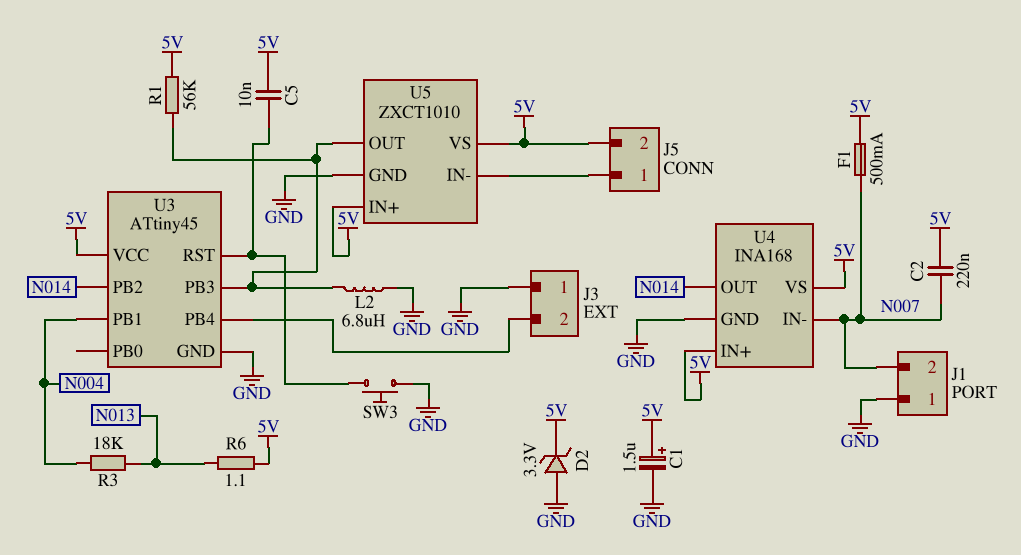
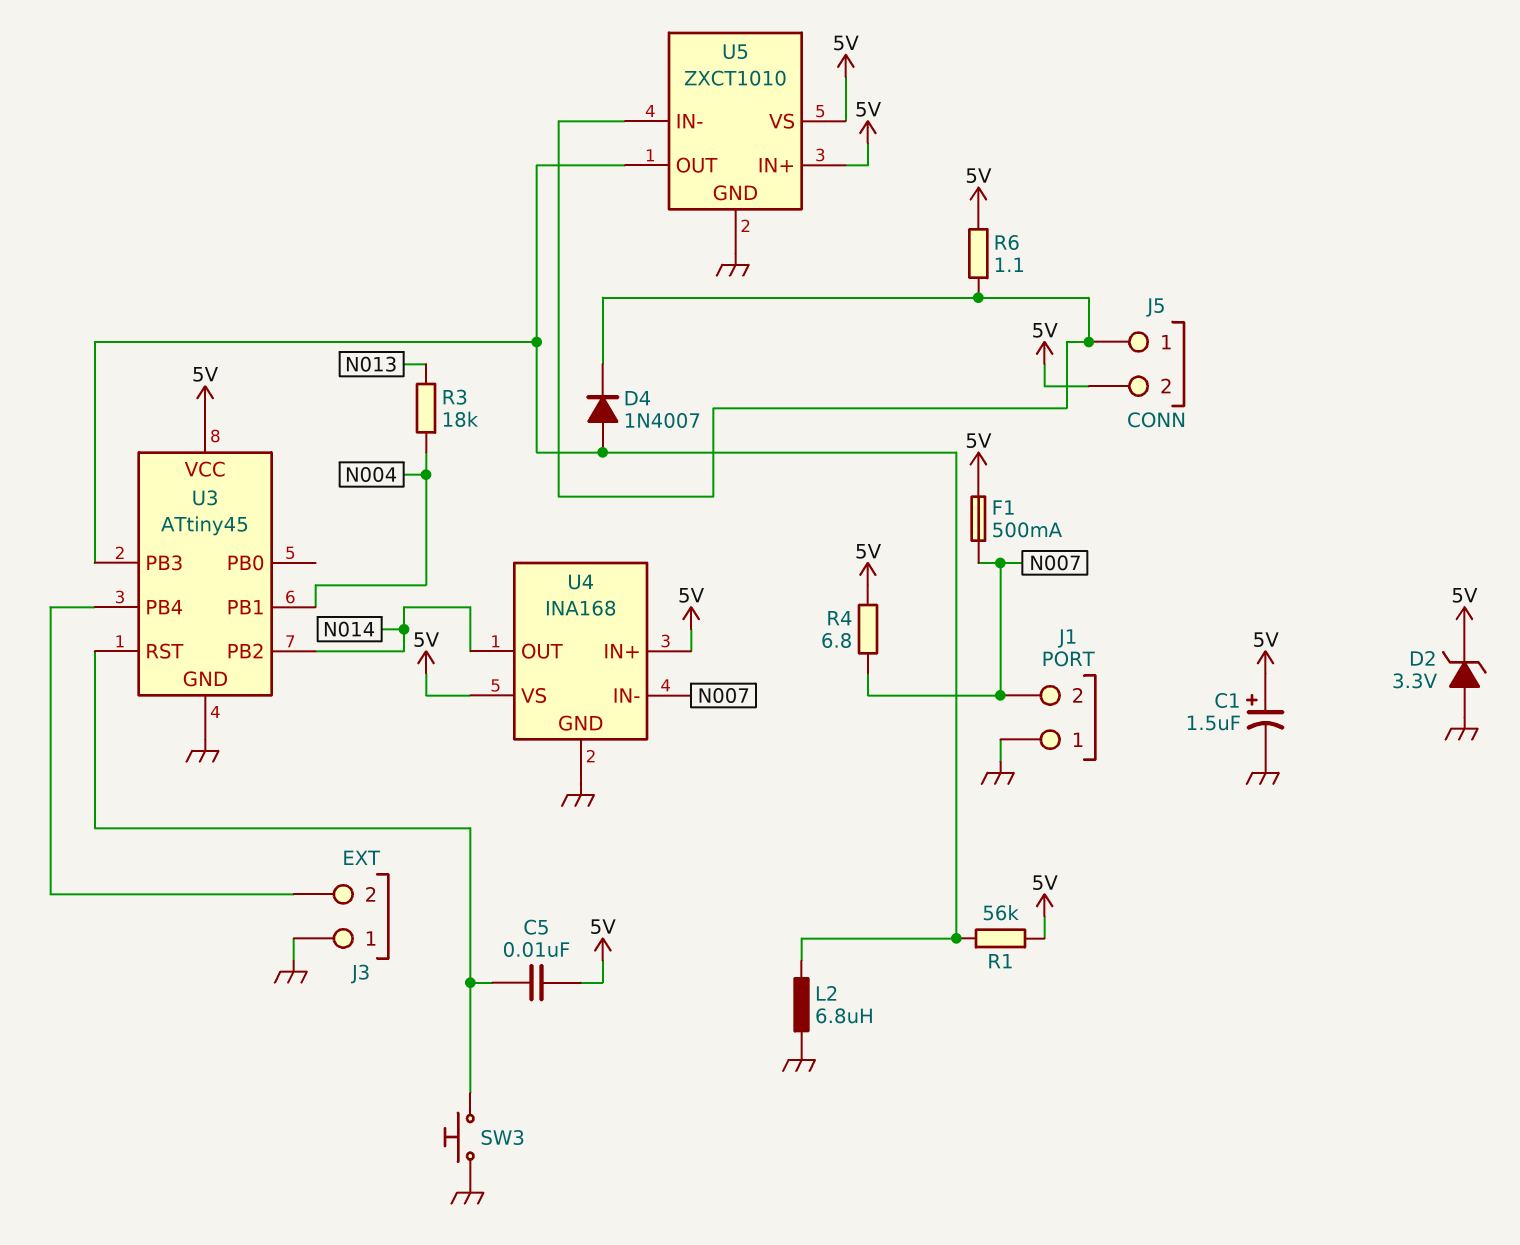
C2: 220nF (5V, N007) -> none
D4: none -> diode 1N4007 (A U3/PB3, K J5/1)
R4: none -> 6.8 (5V, N007)
R6: 1.1 (5V, N013) -> 1.1 (5V, J5/1)

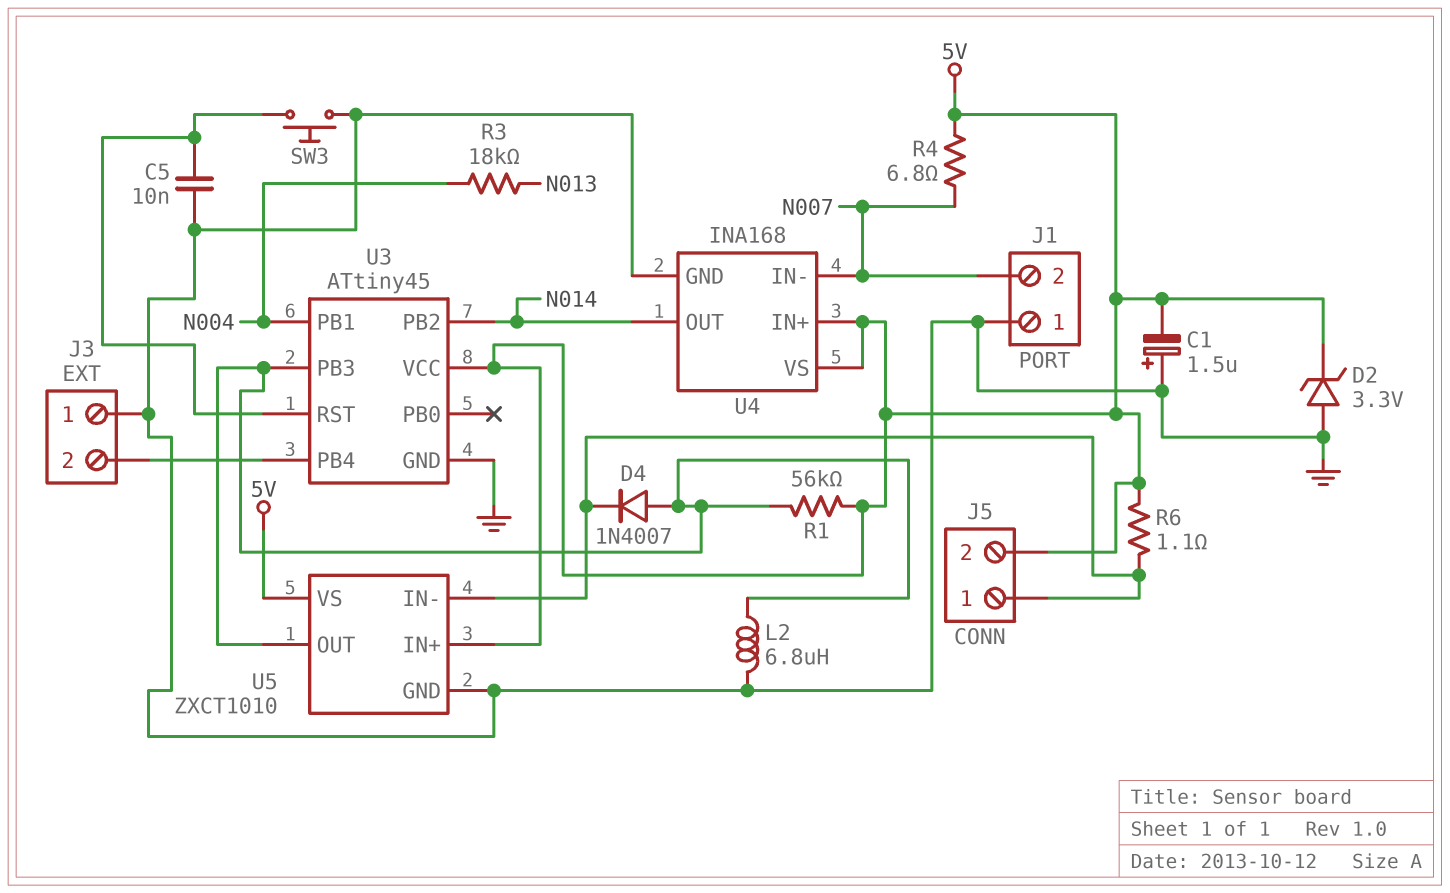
C1: 1.5uF (plus 5V, minus GND) -> 1.5uF (plus GND, minus 5V)
C5: 10nF (5V, U3/RST) -> 10nF (GND, U3/RST)
F1: 500mA (5V, N007) -> none

